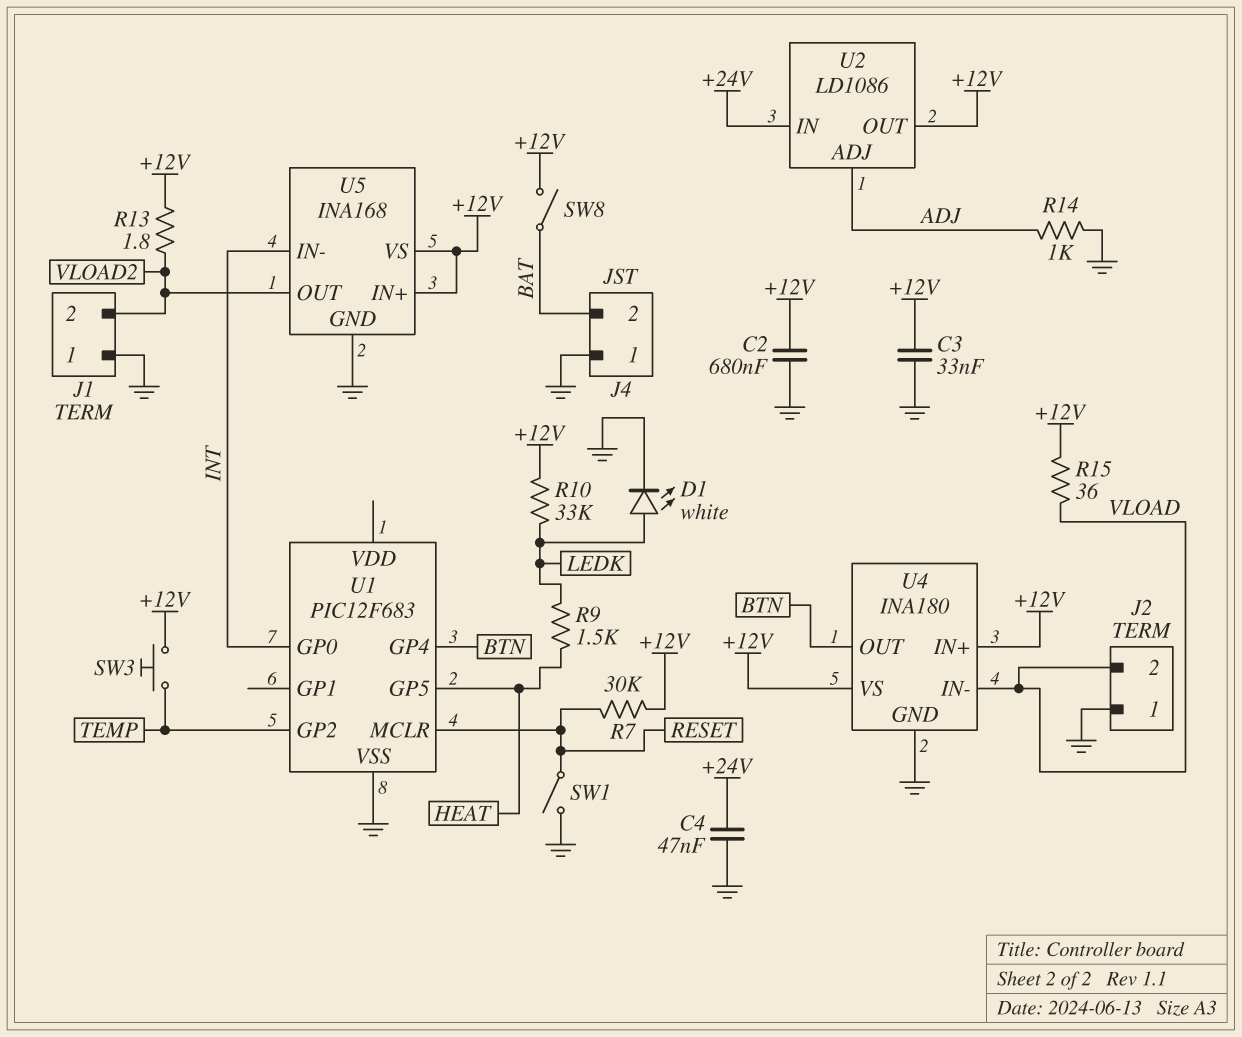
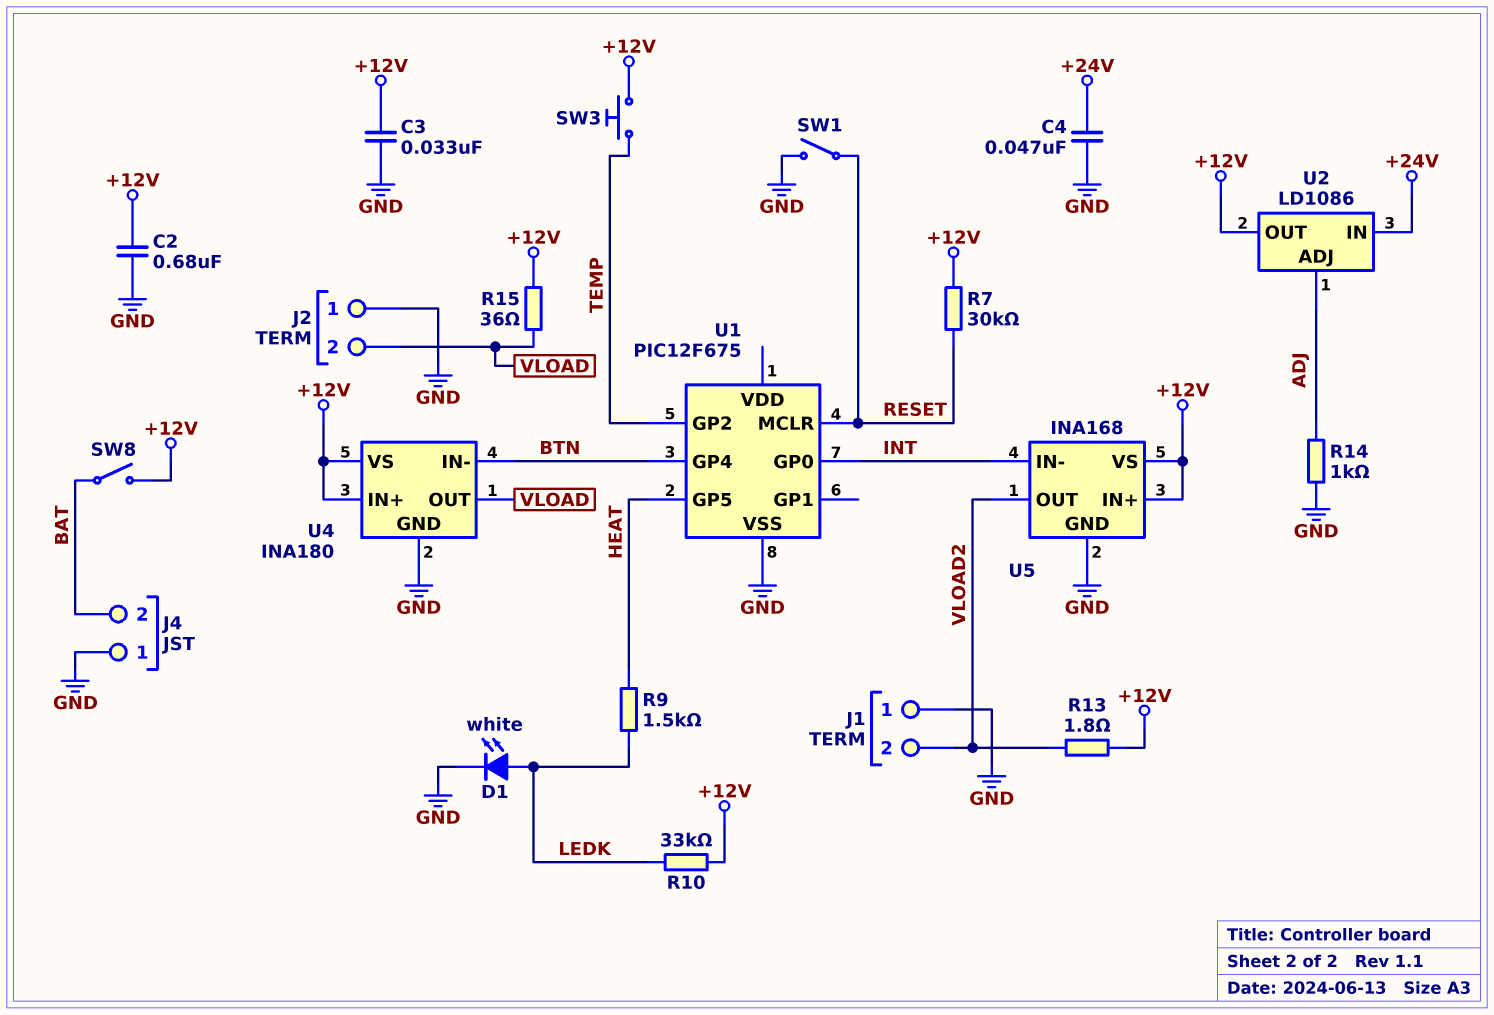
U1: PIC12F683 -> PIC12F675
U4 pin IN-: VLOAD -> BTN
U4 pin OUT: BTN -> VLOAD

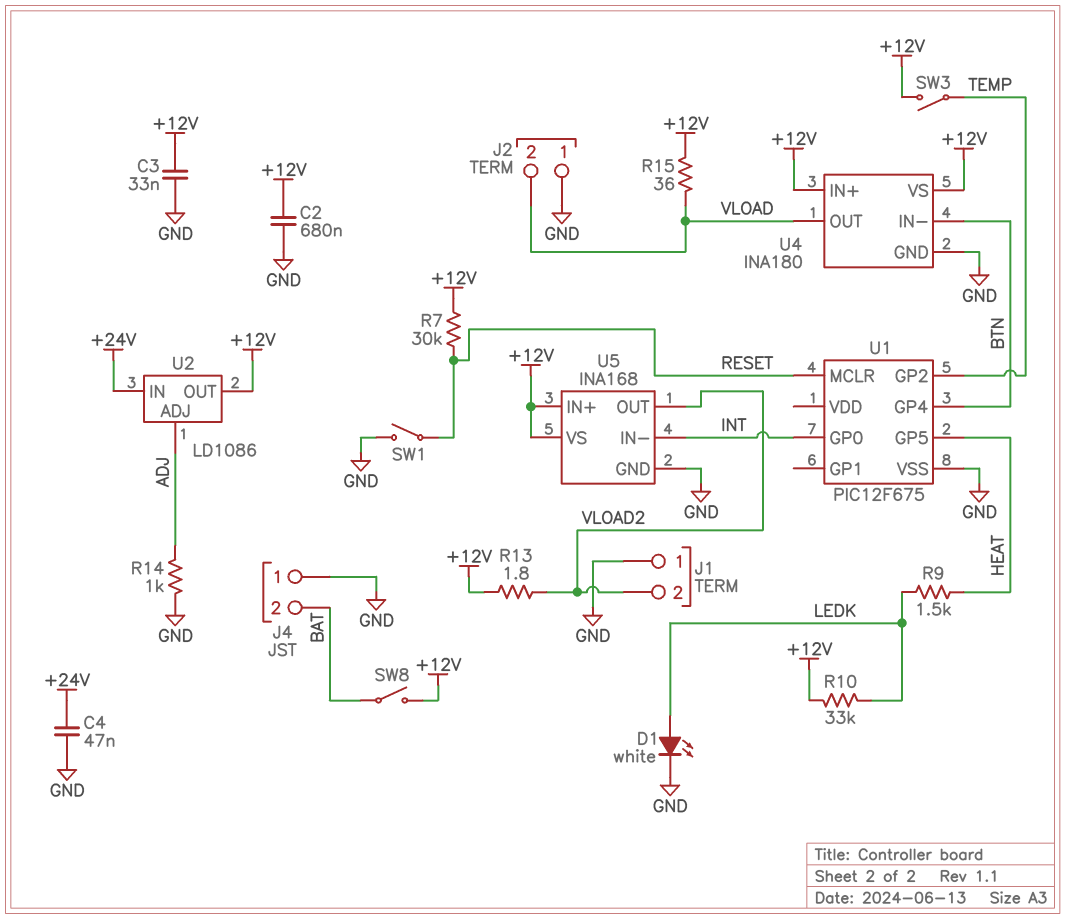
SW3: button (+12V, TEMP) -> switch (+12V, TEMP)

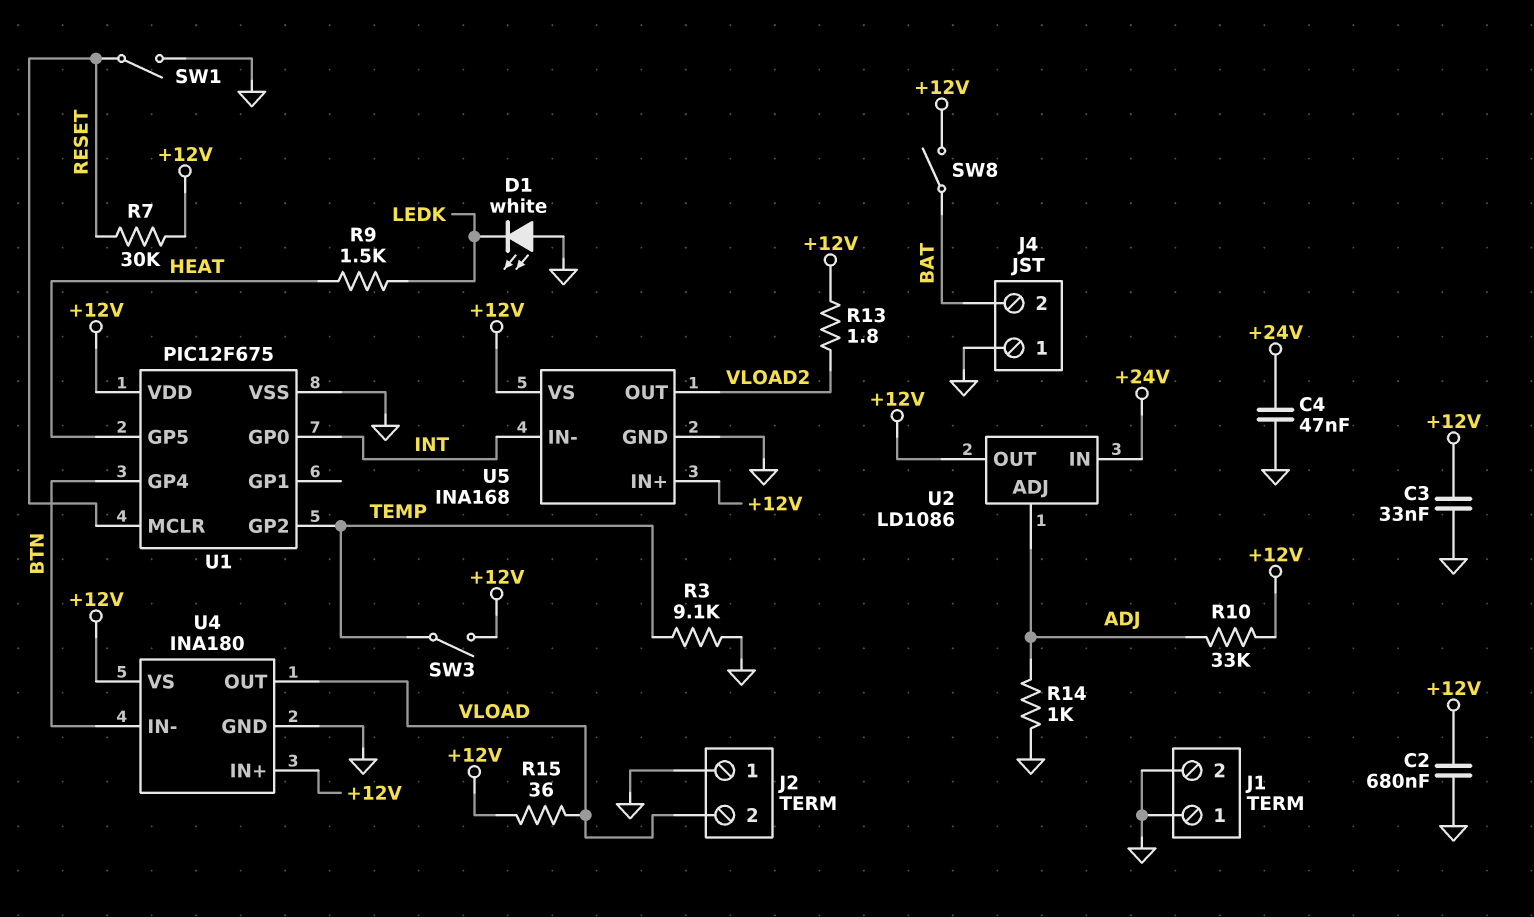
D1: LED white (A LEDK, K GND) -> LED white (A GND, K LEDK)
J1 pin 2: VLOAD2 -> GND
R3: none -> 9.1k (GND, TEMP)
R10: 33k (+12V, LEDK) -> 33k (+12V, ADJ)
U1 pin VDD: none -> +12V

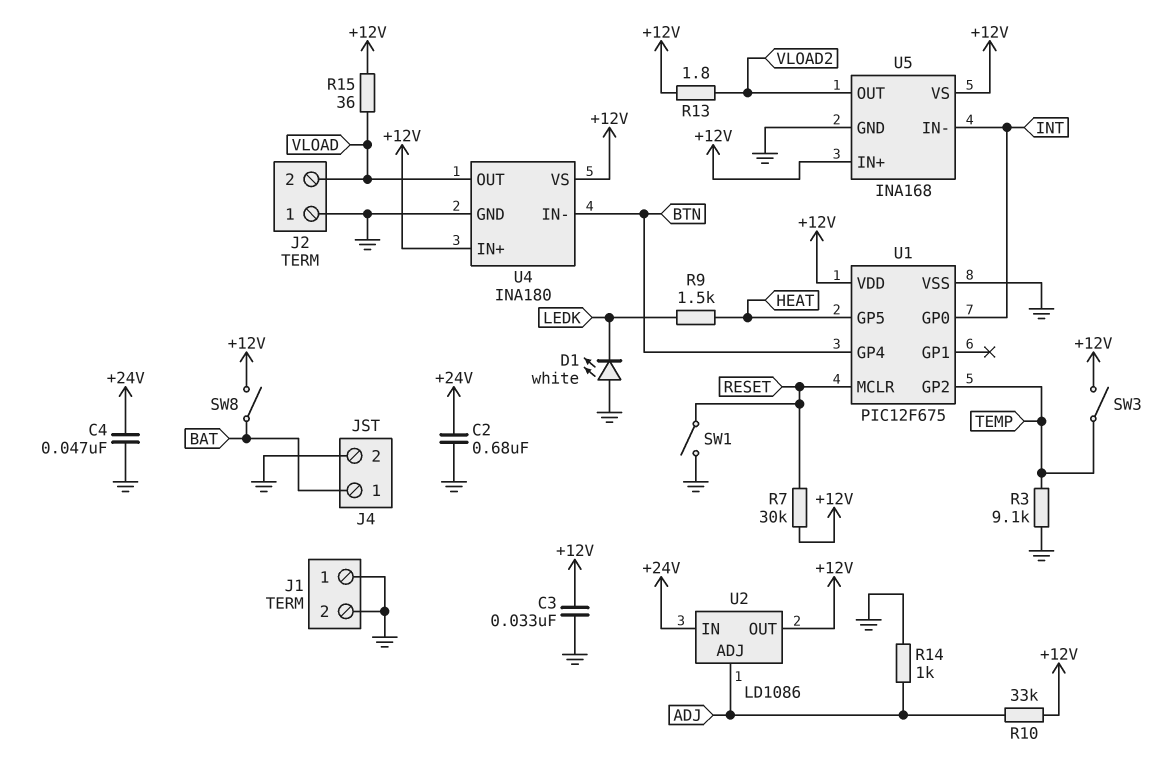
C2: 680nF (+12V, GND) -> 680nF (+24V, GND)
J4 pin 1: GND -> BAT
J4 pin 2: BAT -> GND

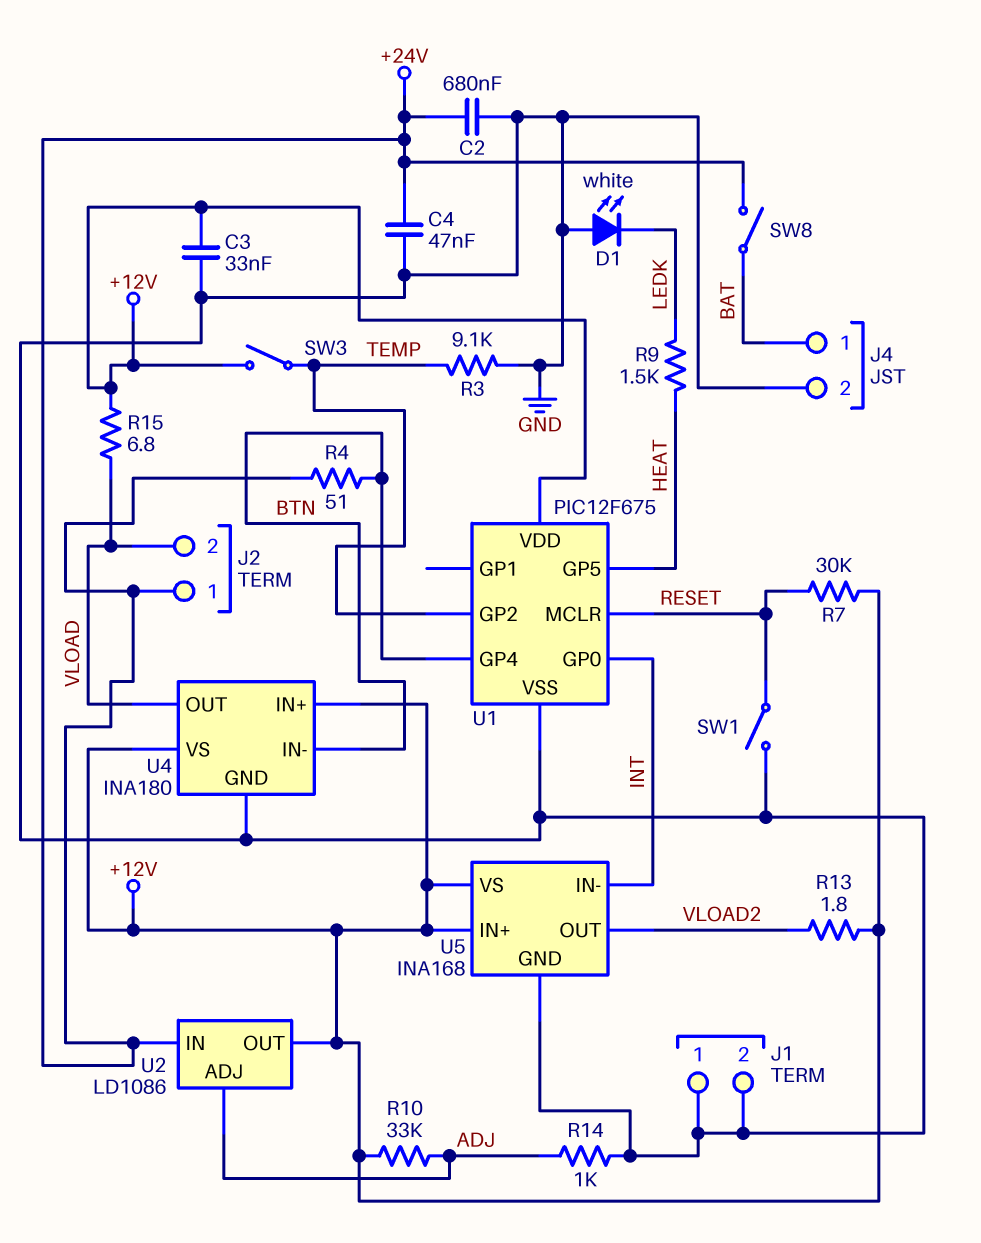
J2 pin 1: GND -> +24V
R4: none -> 51 (+24V, BTN)
R15: 36 (+12V, VLOAD) -> 6.8 (+12V, VLOAD)
SW8: switch (+12V, BAT) -> switch (+24V, BAT)

